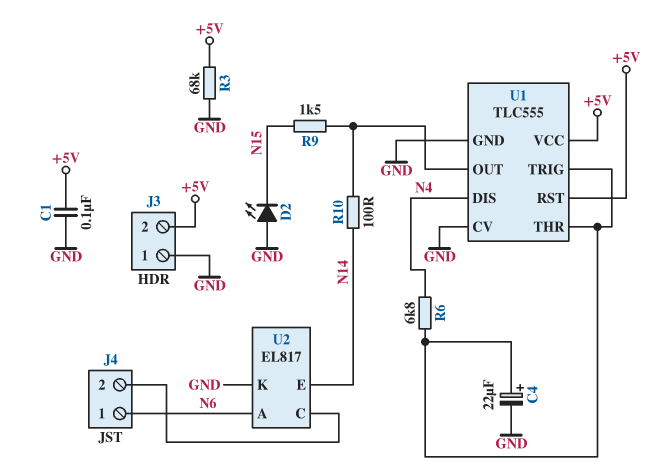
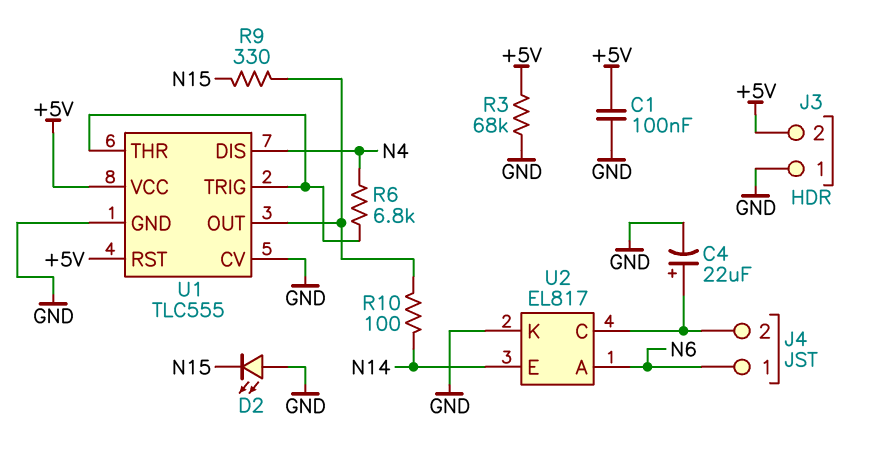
C4: 22uF (plus U1/THR, minus GND) -> 22uF (plus J4/2, minus GND)
R9: 1.5k (N15, U1/OUT) -> 330 (N15, U1/OUT)

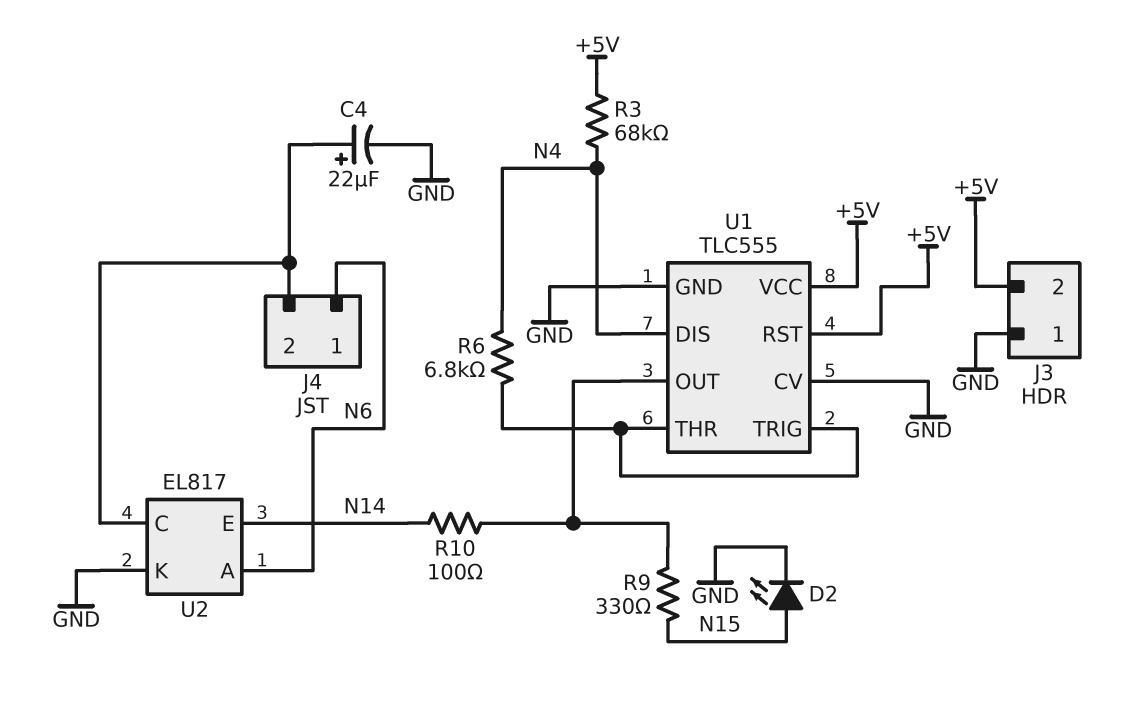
C1: 100nF (+5V, GND) -> none
D2: LED (A GND, K N15) -> LED (A N15, K GND)
R3: 68k (+5V, GND) -> 68k (+5V, N4)

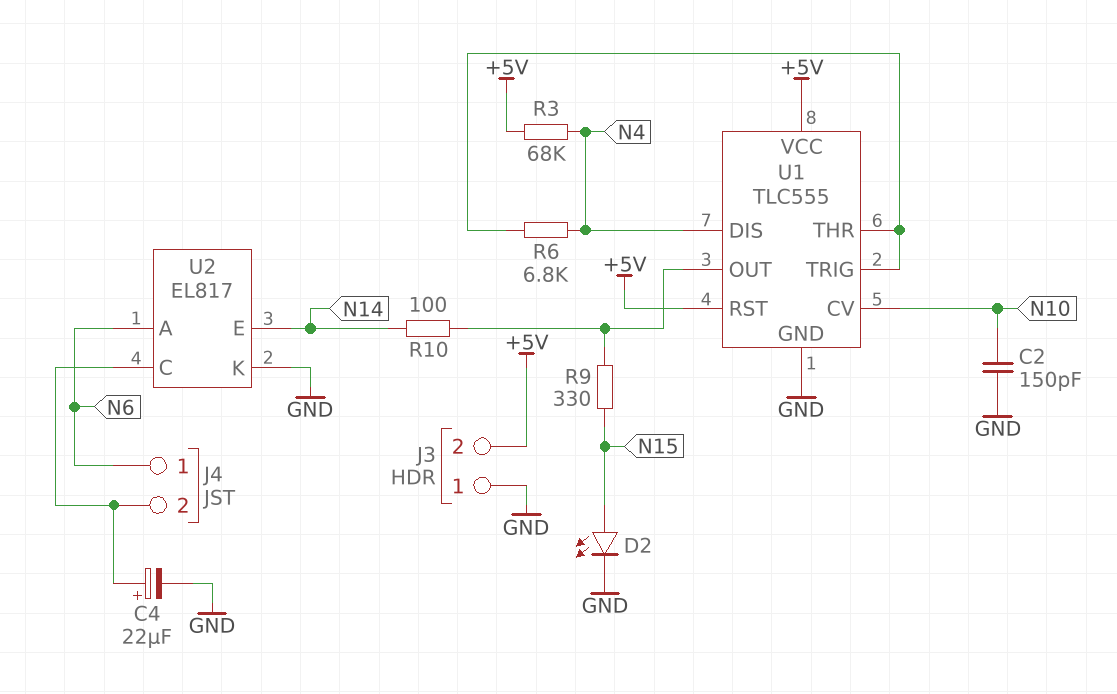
C2: none -> 150pF (GND, N10)
U1 pin CV: GND -> N10

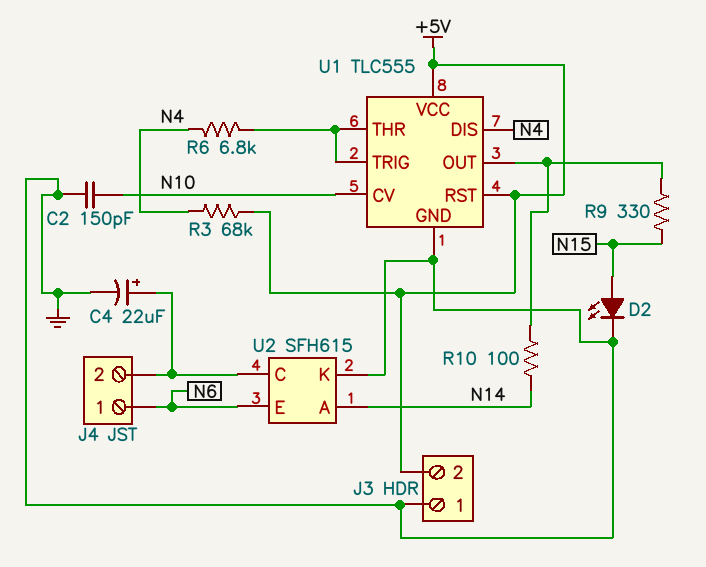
U2: EL817 -> SFH615
U2 pin A: N6 -> N14
U2 pin E: N14 -> N6

